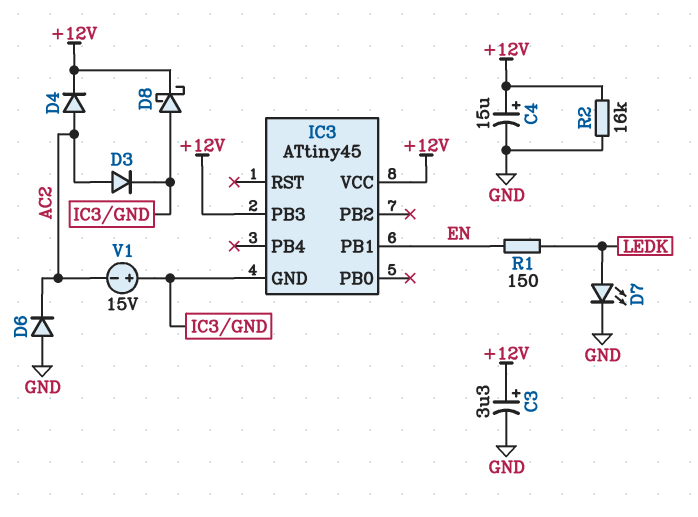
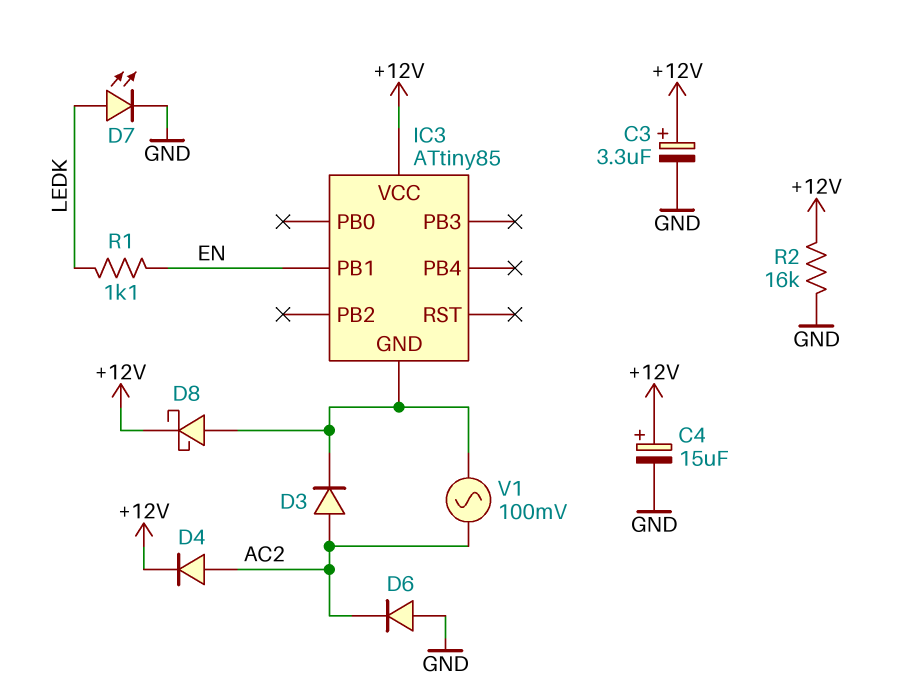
IC3: ATtiny45 -> ATtiny85
IC3 pin PB3: +12V -> none
R1: 150 (EN, LEDK) -> 1.1k (EN, LEDK)
V1: 15V (plus IC3/GND, minus AC2) -> AC 100mV (AC2, IC3/GND)

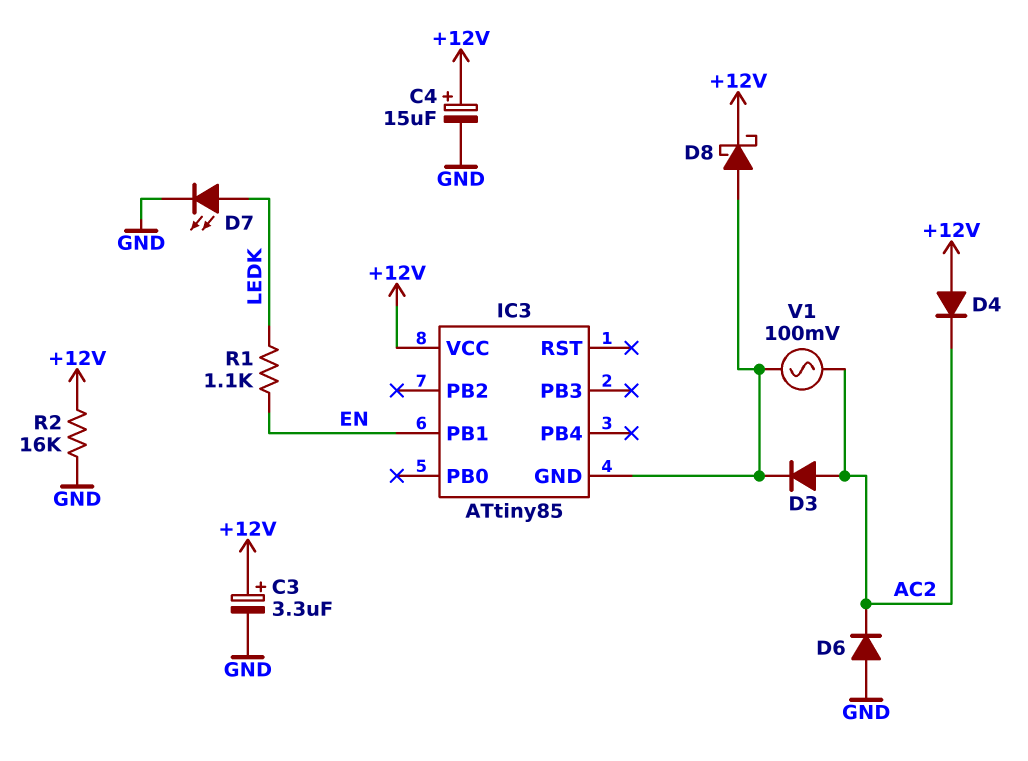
D4: diode (A AC2, K +12V) -> diode (A +12V, K AC2)

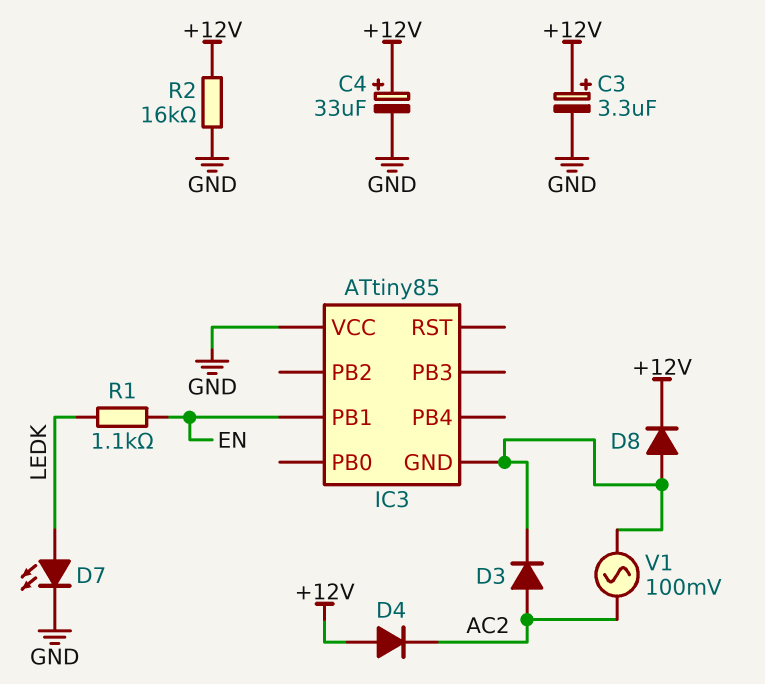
C4: 15uF (plus +12V, minus GND) -> 33uF (plus +12V, minus GND)
D6: diode (A GND, K AC2) -> none
D8: schottky (A IC3/GND, K +12V) -> diode (A IC3/GND, K +12V)
IC3 pin VCC: +12V -> GND

